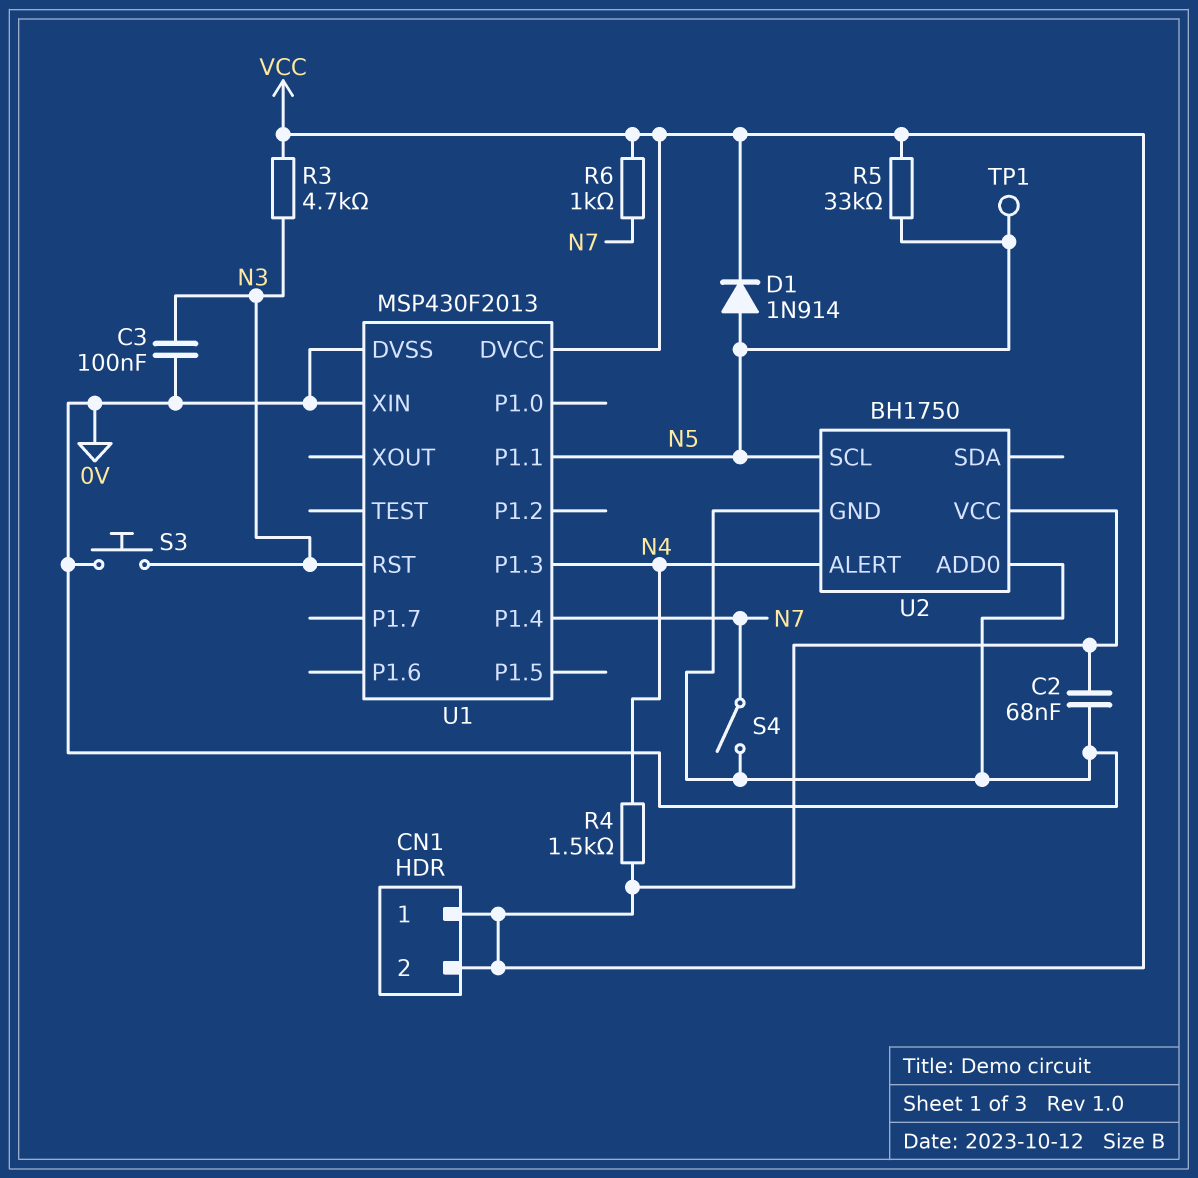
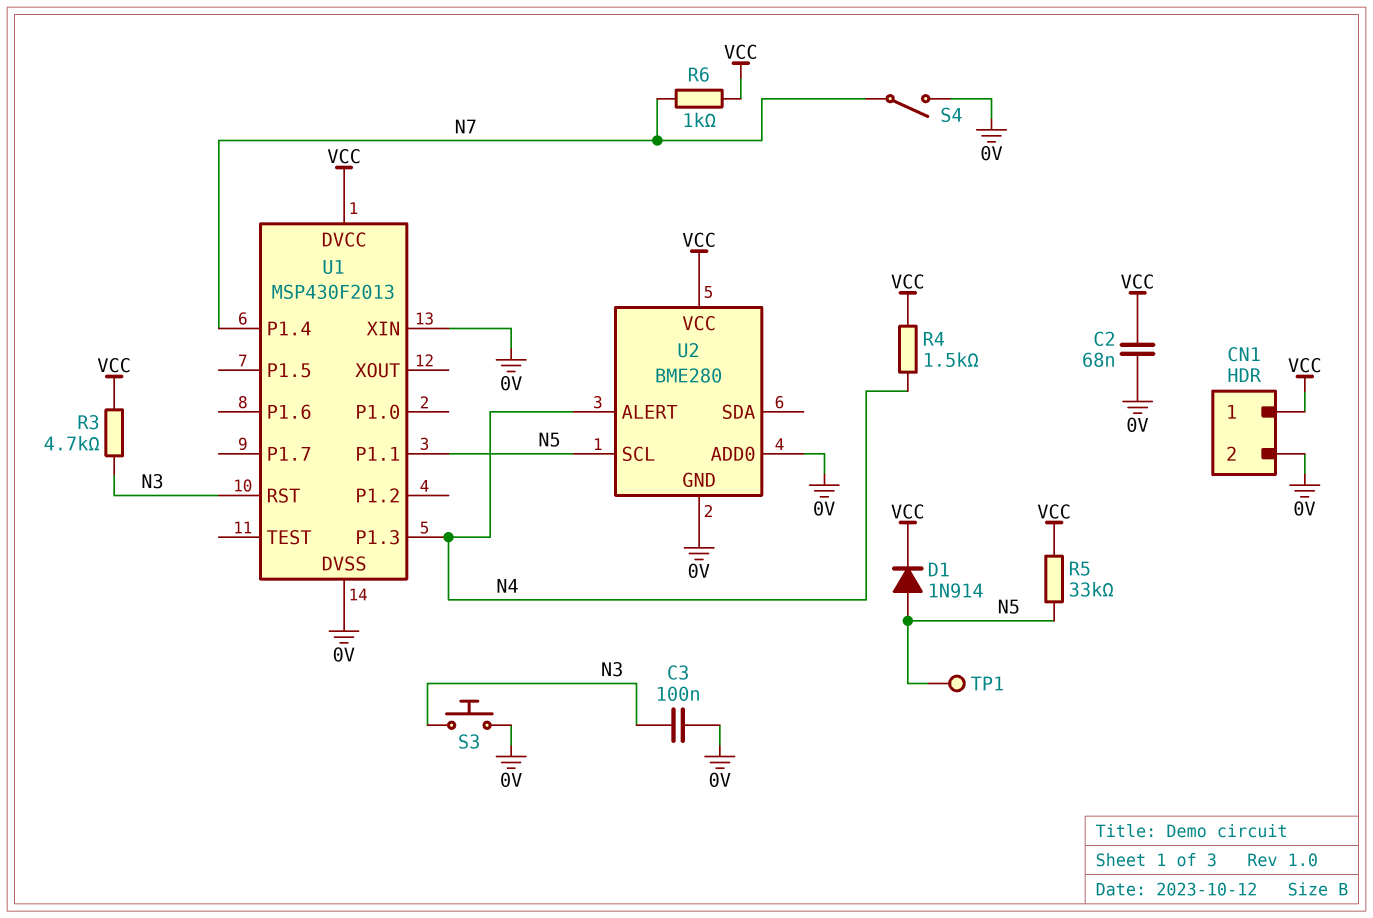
CN1 pin 2: VCC -> 0V
U2: BH1750 -> BME280

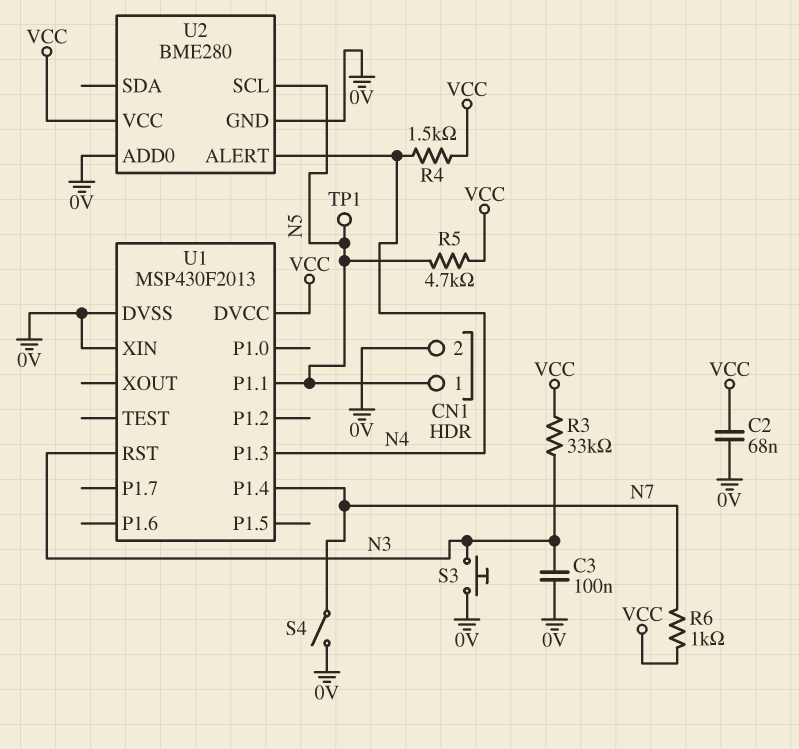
CN1 pin 1: VCC -> N5
D1: diode 1N914 (A N5, K VCC) -> none
R3: 4.7k (N3, VCC) -> 33k (N3, VCC)
R5: 33k (N5, VCC) -> 4.7k (N5, VCC)

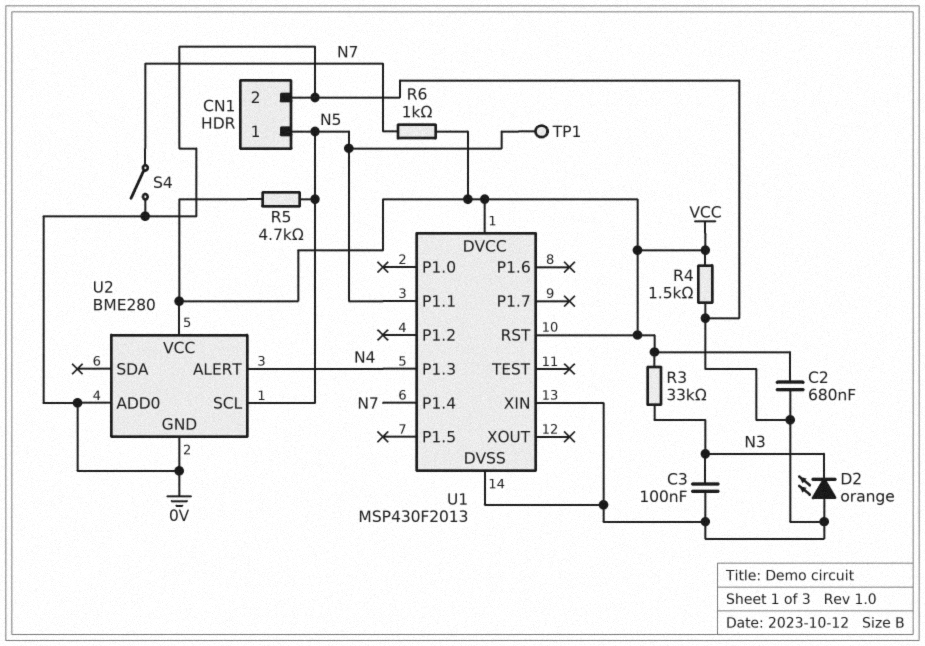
C2: 68nF (0V, VCC) -> 680nF (0V, VCC)
D2: none -> LED orange (A 0V, K N3)
R4: 1.5k (N4, VCC) -> 1.5k (0V, VCC)
S3: button (0V, N3) -> none
U1 pin RST: N3 -> VCC

